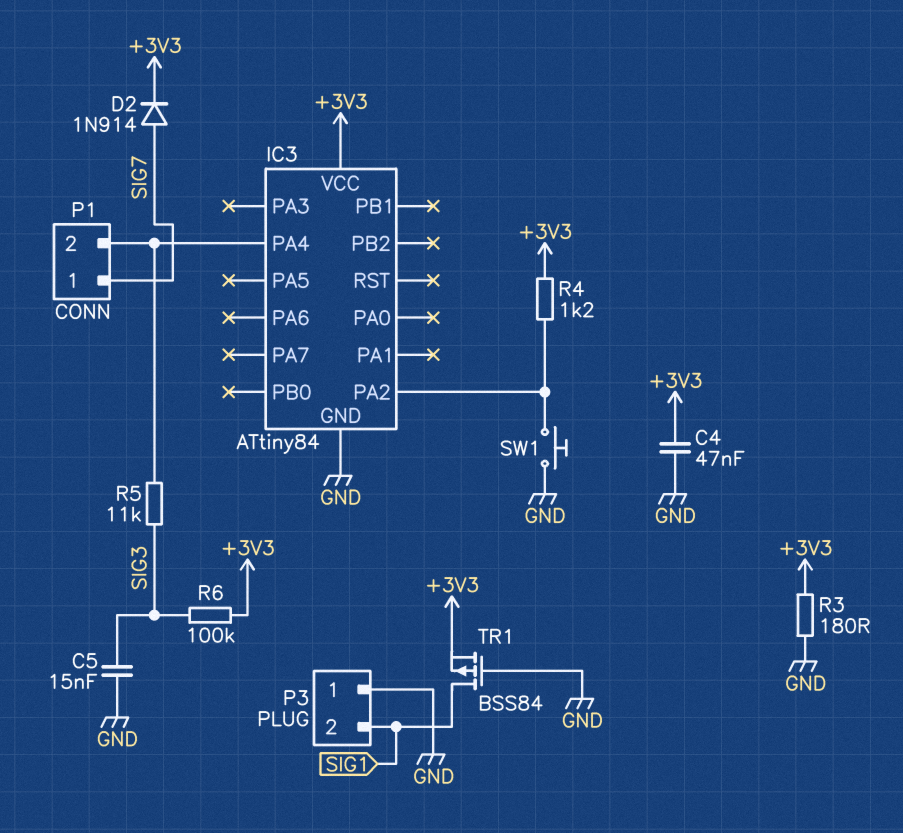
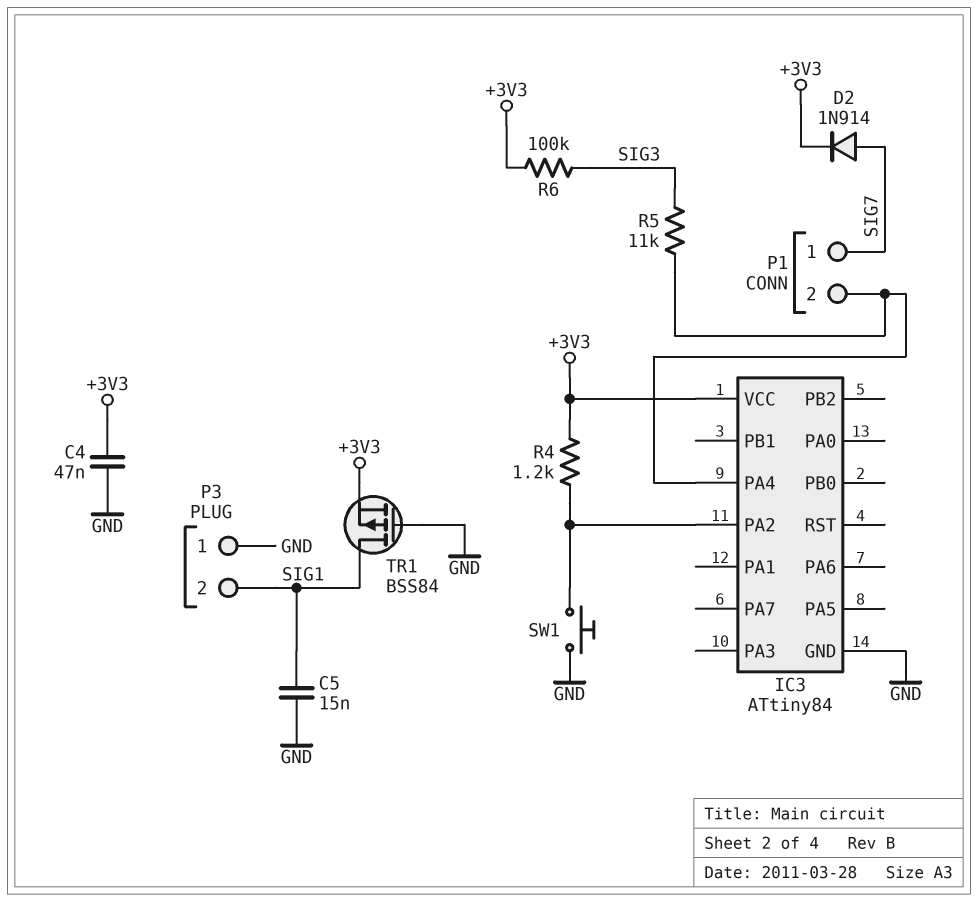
C5: 15nF (GND, SIG3) -> 15nF (GND, SIG1)
R3: 180 (+3V3, GND) -> none

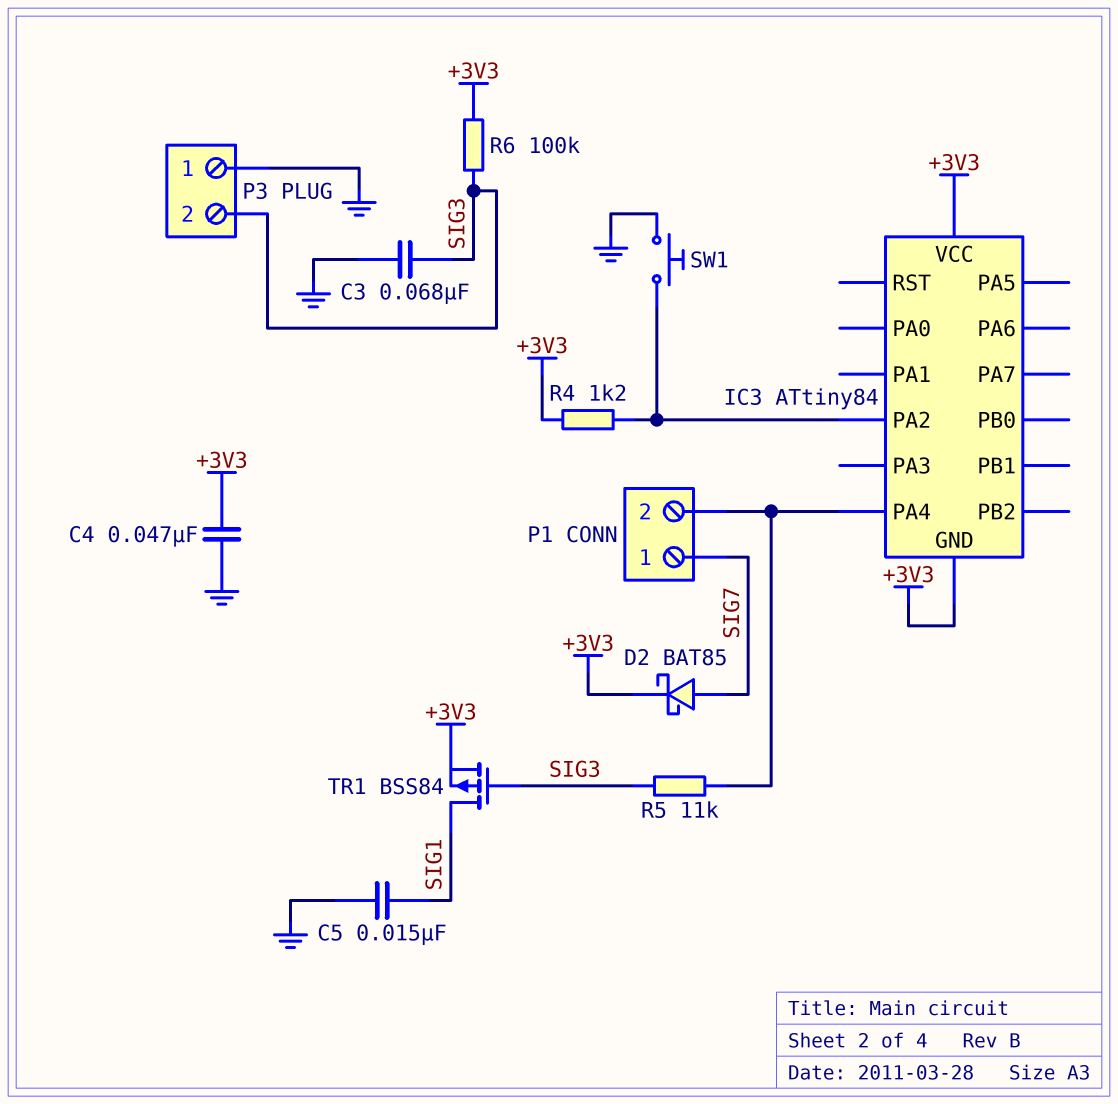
C3: none -> 68nF (GND, SIG3)
D2: diode 1N914 (A SIG7, K +3V3) -> schottky BAT85 (A SIG7, K +3V3)
IC3 pin GND: GND -> +3V3
P3 pin 2: SIG1 -> SIG3
TR1: PMOS BSS84 (G GND, D SIG1, S +3V3) -> PMOS BSS84 (G SIG3, D SIG1, S +3V3)

